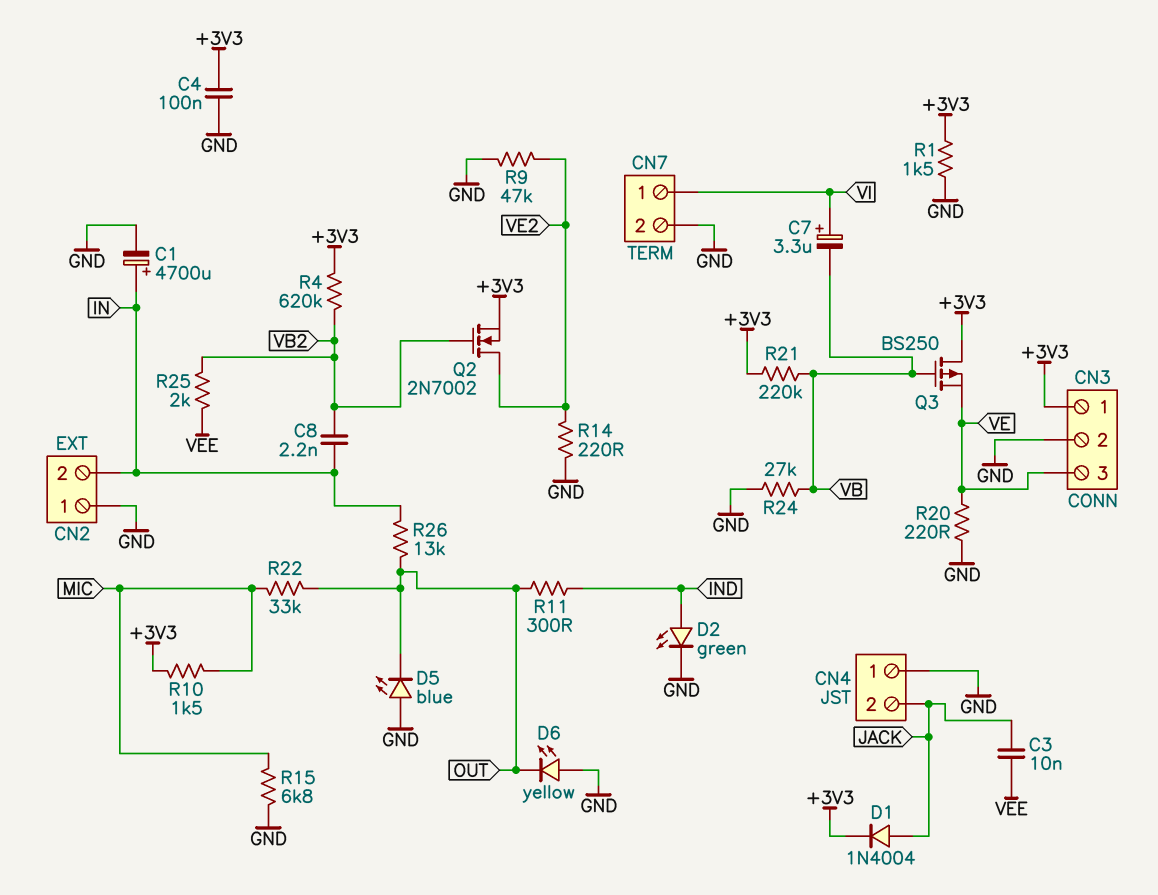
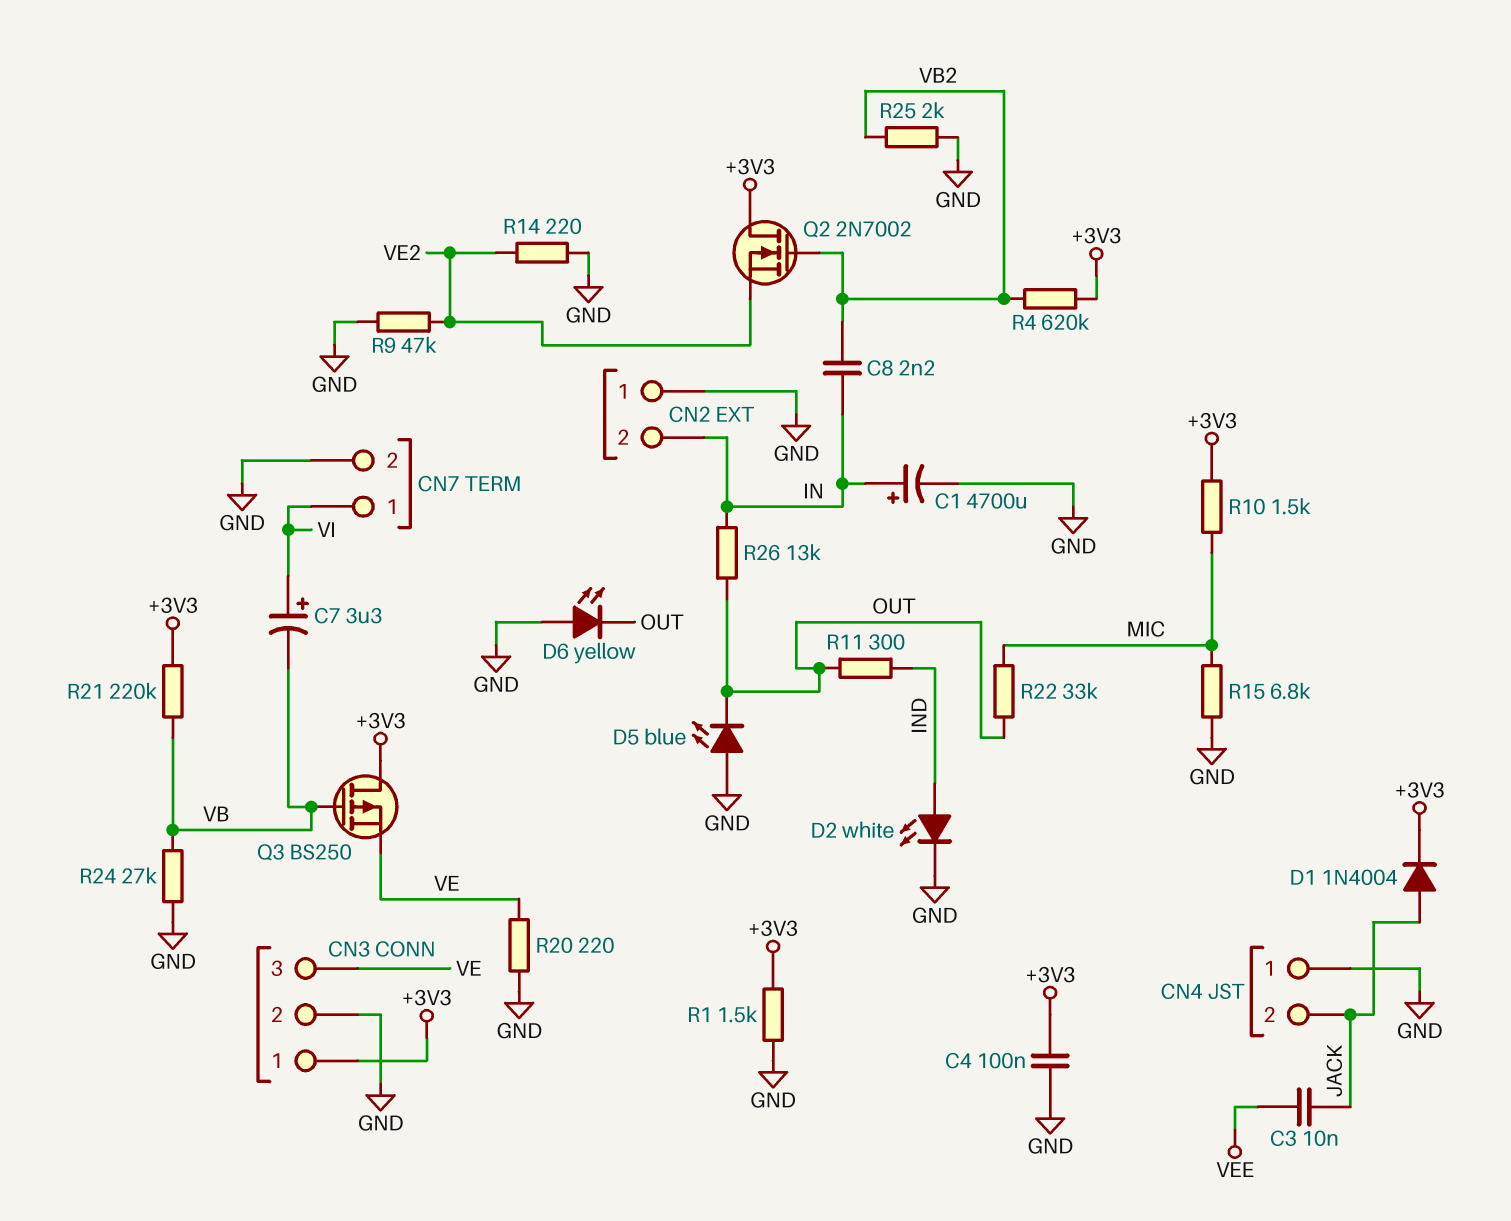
D2: LED green (A IND, K GND) -> LED white (A IND, K GND)
Q2: NMOS 2N7002 (G VB2, D VE2, S +3V3) -> NMOS 2N7002 (G VB2, D +3V3, S VE2)
R25: 2k (VB2, VEE) -> 2k (GND, VB2)

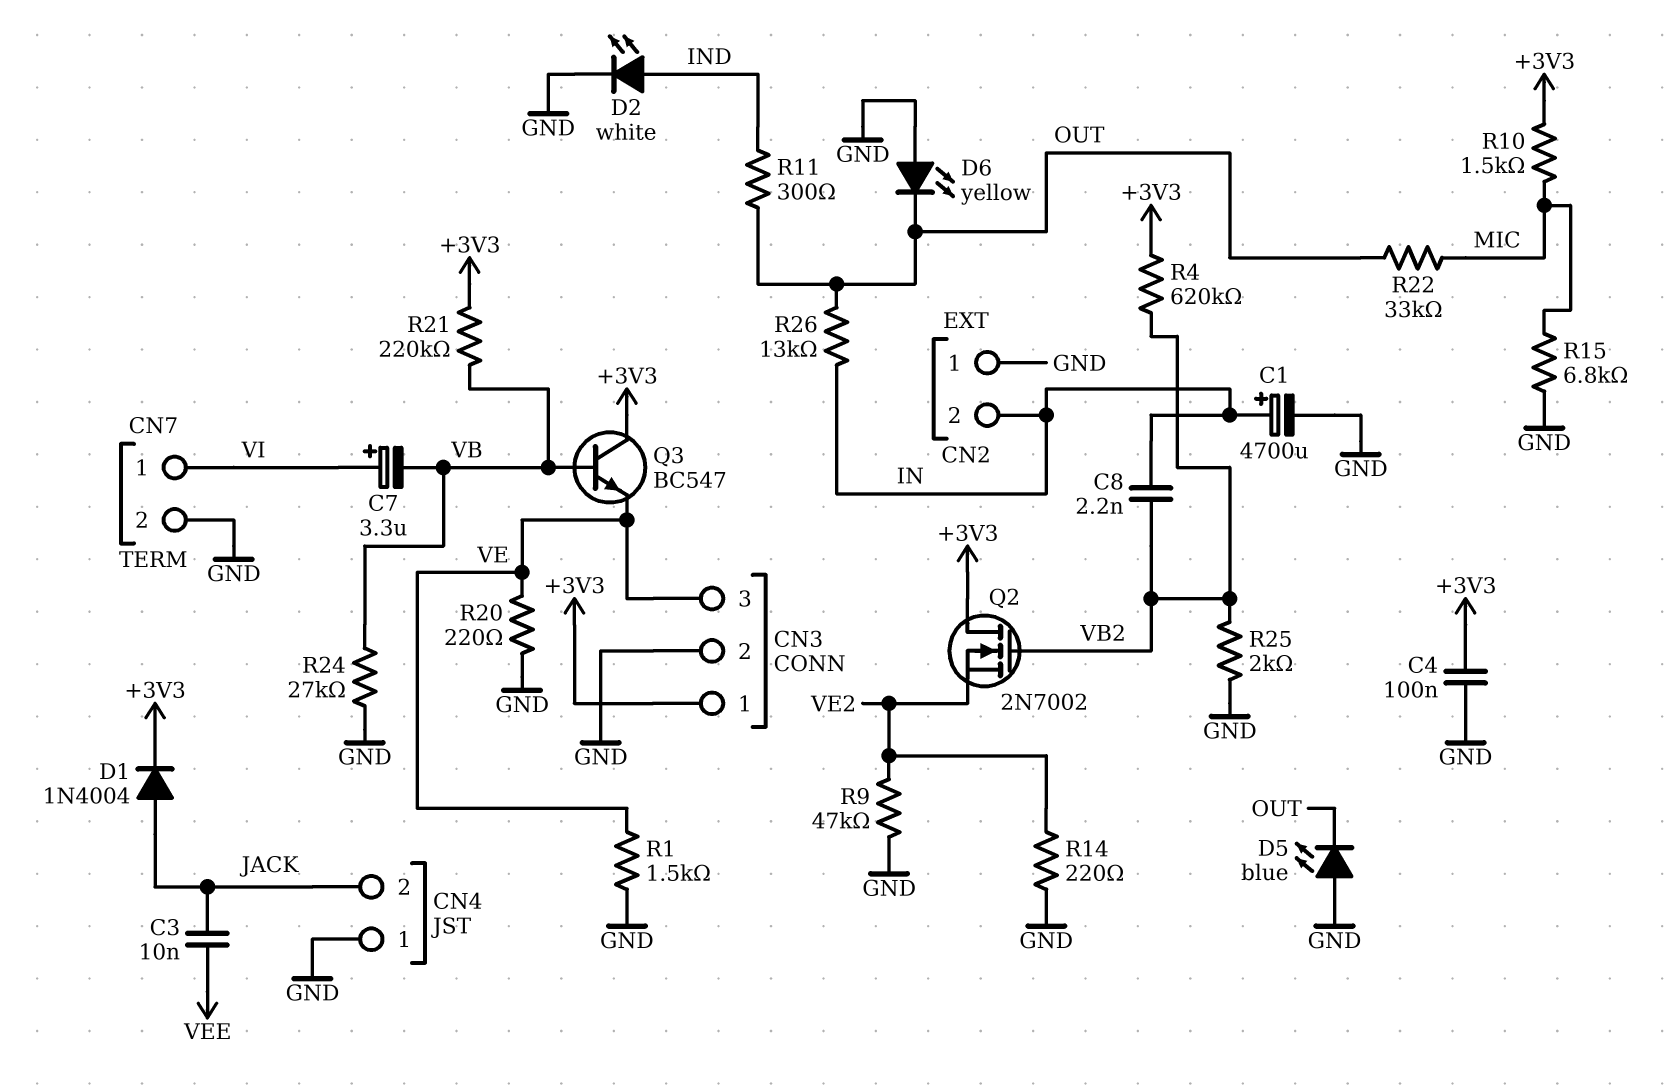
Q3: PMOS BS250 (G VB, D +3V3, S VE) -> NPN BC547 (B VB, C +3V3, E VE)
R1: 1.5k (+3V3, GND) -> 1.5k (GND, VE)

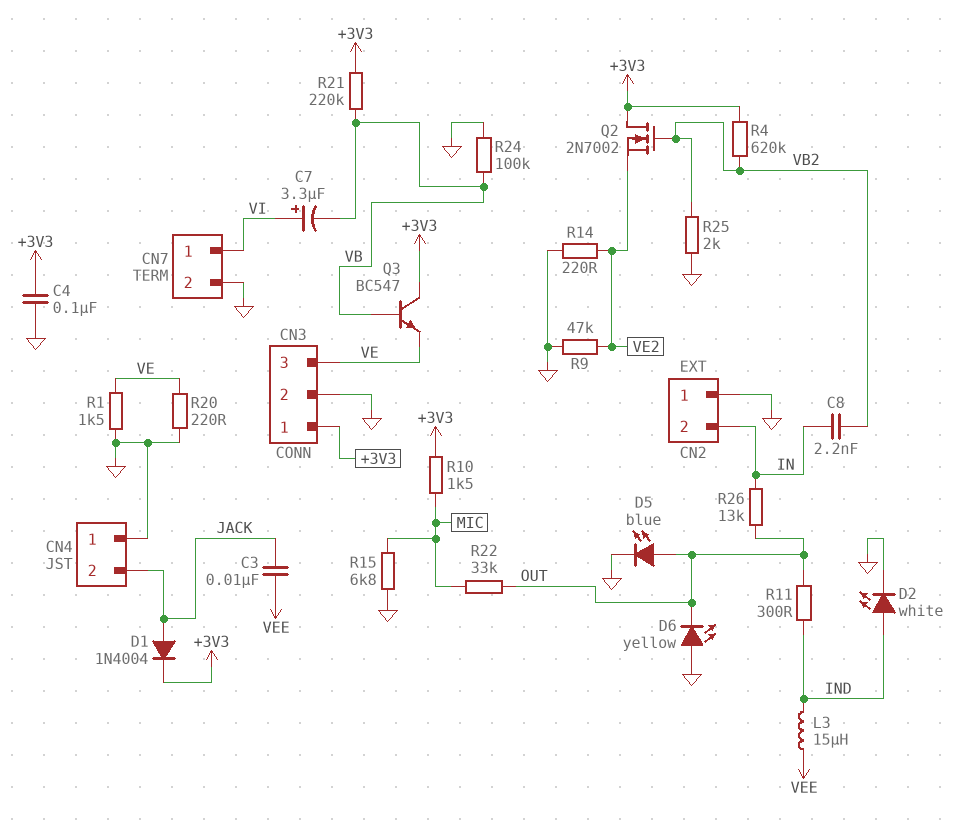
C1: 4700uF (plus IN, minus GND) -> none
D5: LED blue (A GND, K OUT) -> LED blue (A OUT, K GND)
L3: none -> 15uH (IND, VEE)
R24: 27k (GND, VB) -> 100k (GND, VB)

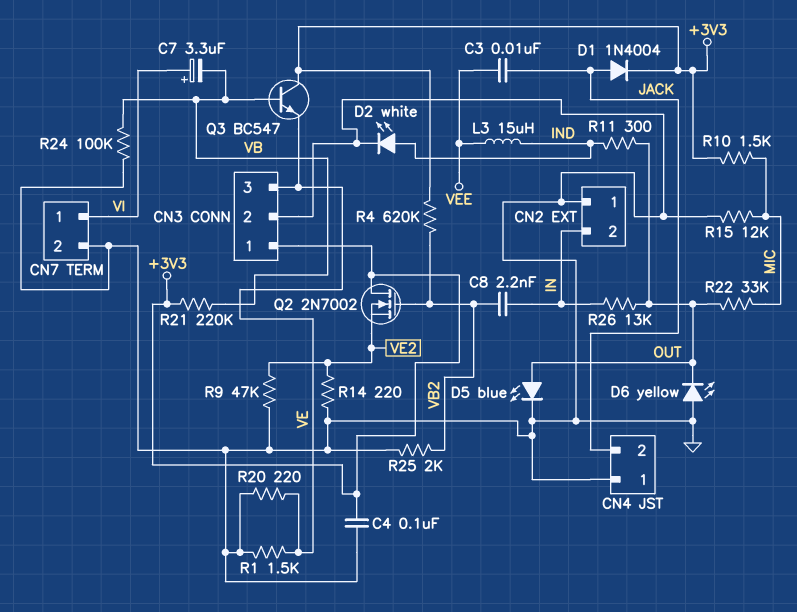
R15: 6.8k (GND, MIC) -> 12k (GND, MIC)

